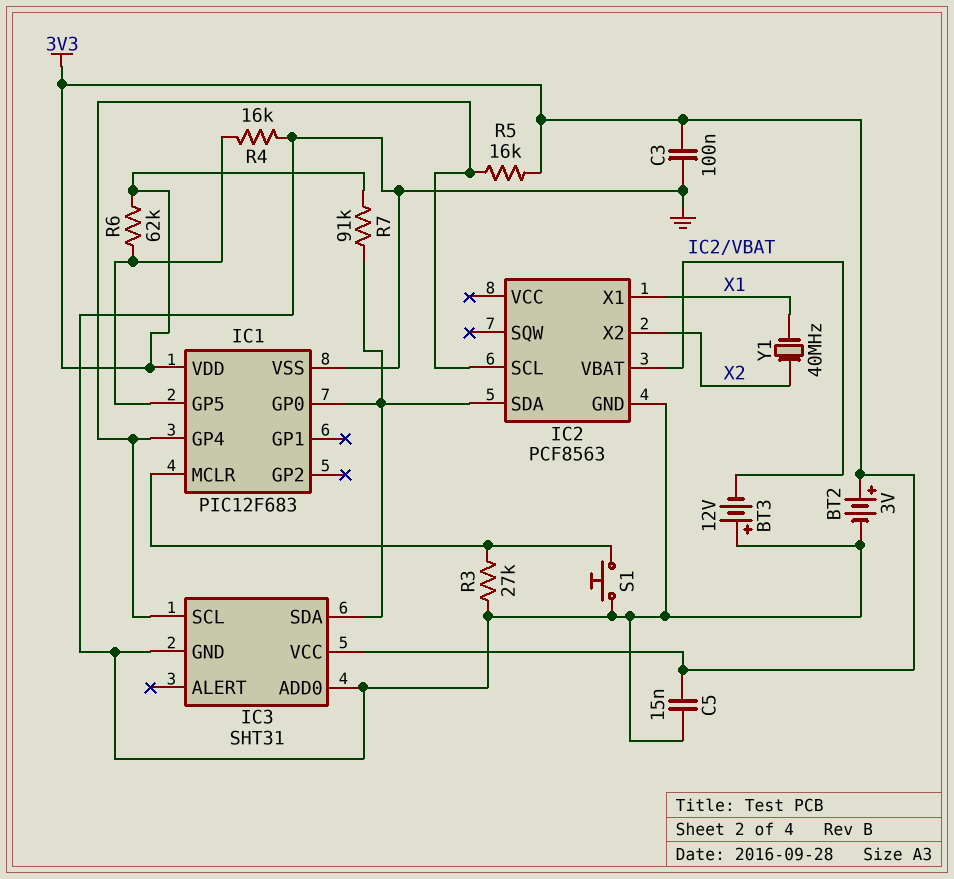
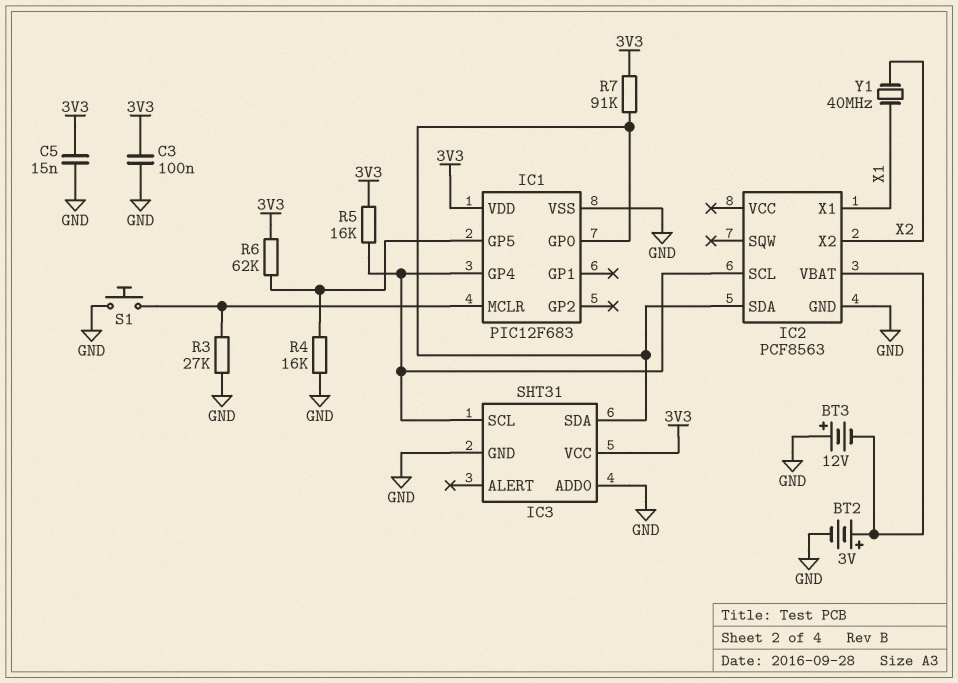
BT2: 3V (plus 3V3, minus GND) -> 3V (plus IC2/VBAT, minus GND)

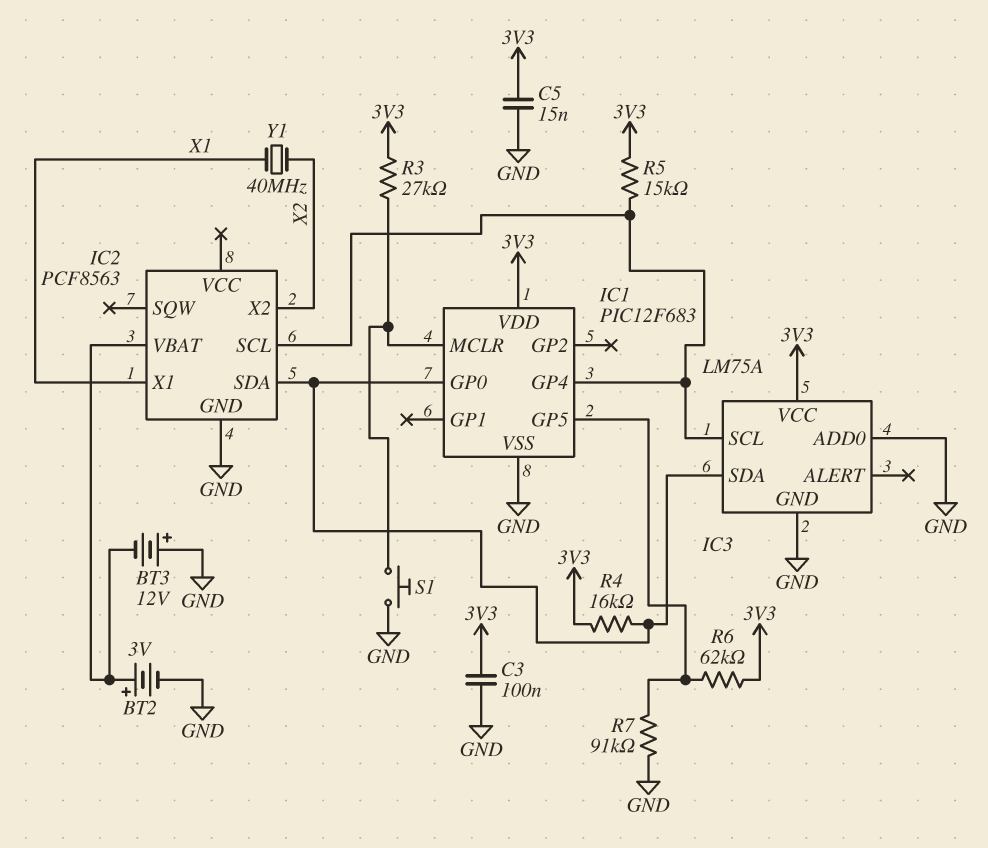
IC3: SHT31 -> LM75A
R3: 27k (GND, IC1/MCLR) -> 27k (3V3, IC1/MCLR)
R4: 16k (GND, IC1/GP5) -> 16k (3V3, IC1/GP0)
R5: 16k (3V3, IC1/GP4) -> 15k (3V3, IC1/GP4)
R7: 91k (3V3, IC1/GP0) -> 91k (GND, IC1/GP5)

